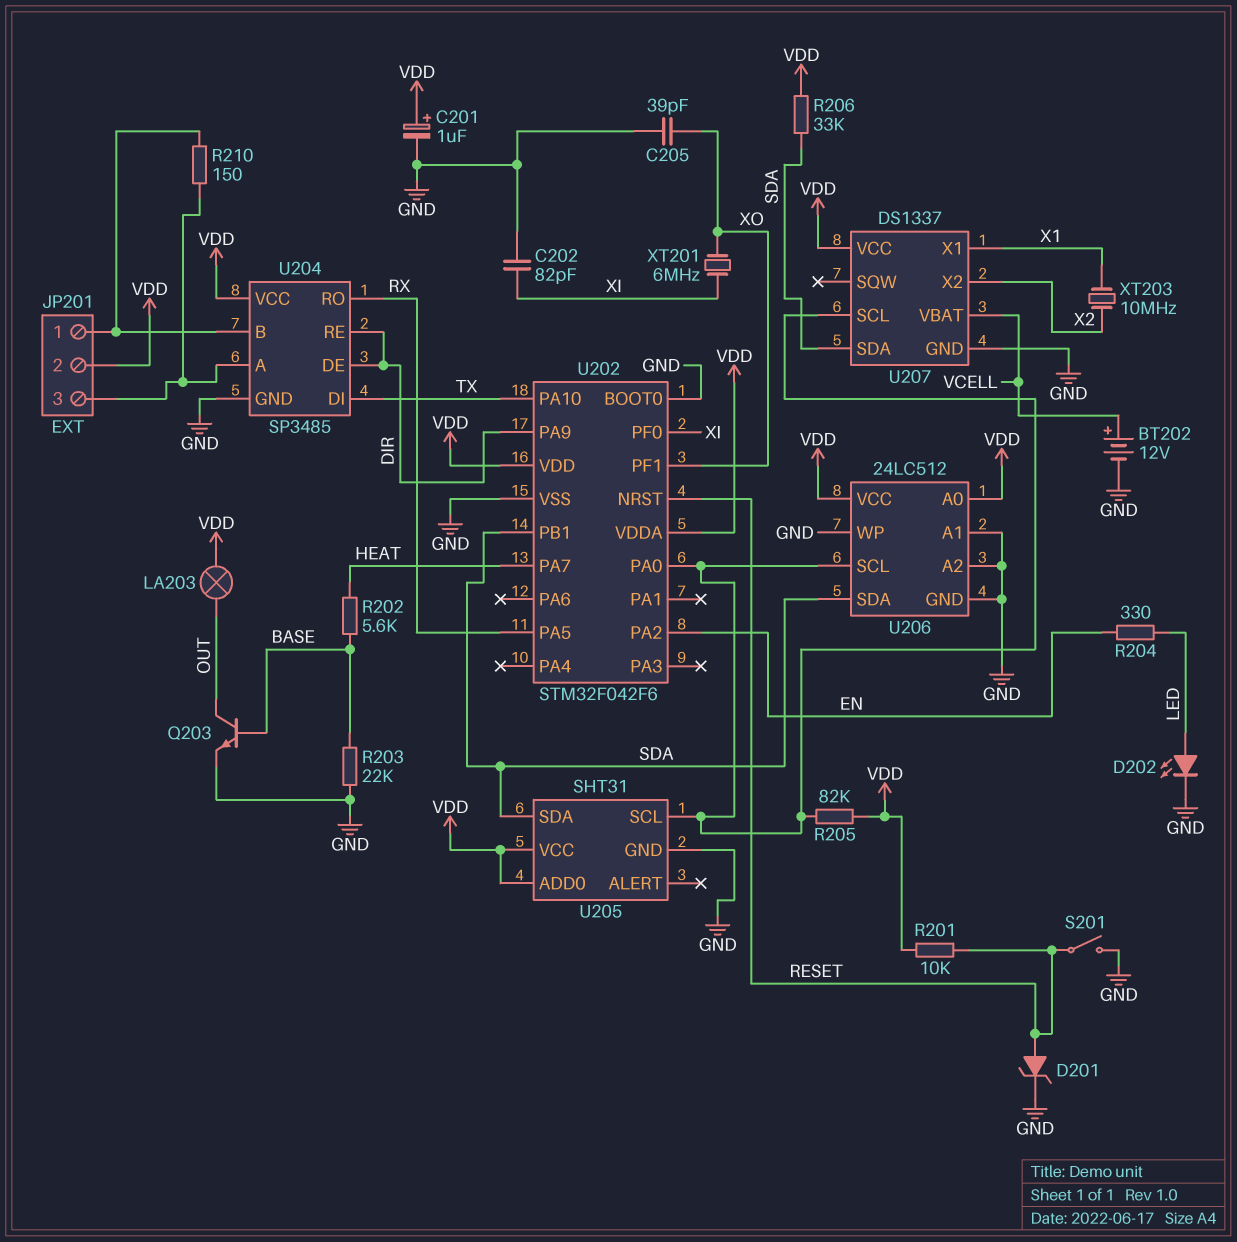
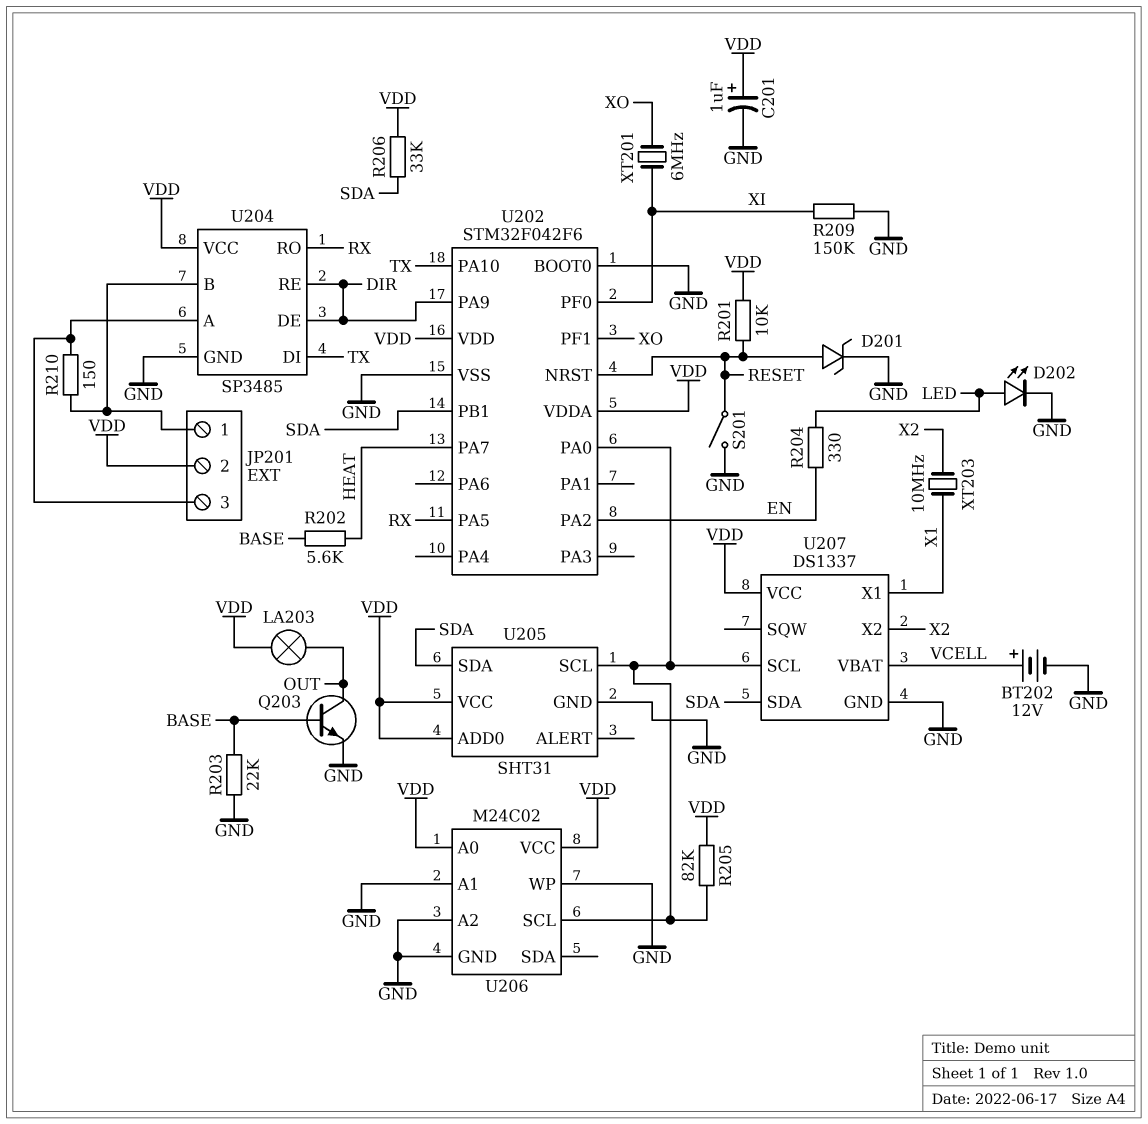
C202: 82pF (GND, XI) -> none
C205: 39pF (GND, XO) -> none
R209: none -> 150k (GND, XI)
U206: 24LC512 -> M24C02
U206 pin SDA: SDA -> none

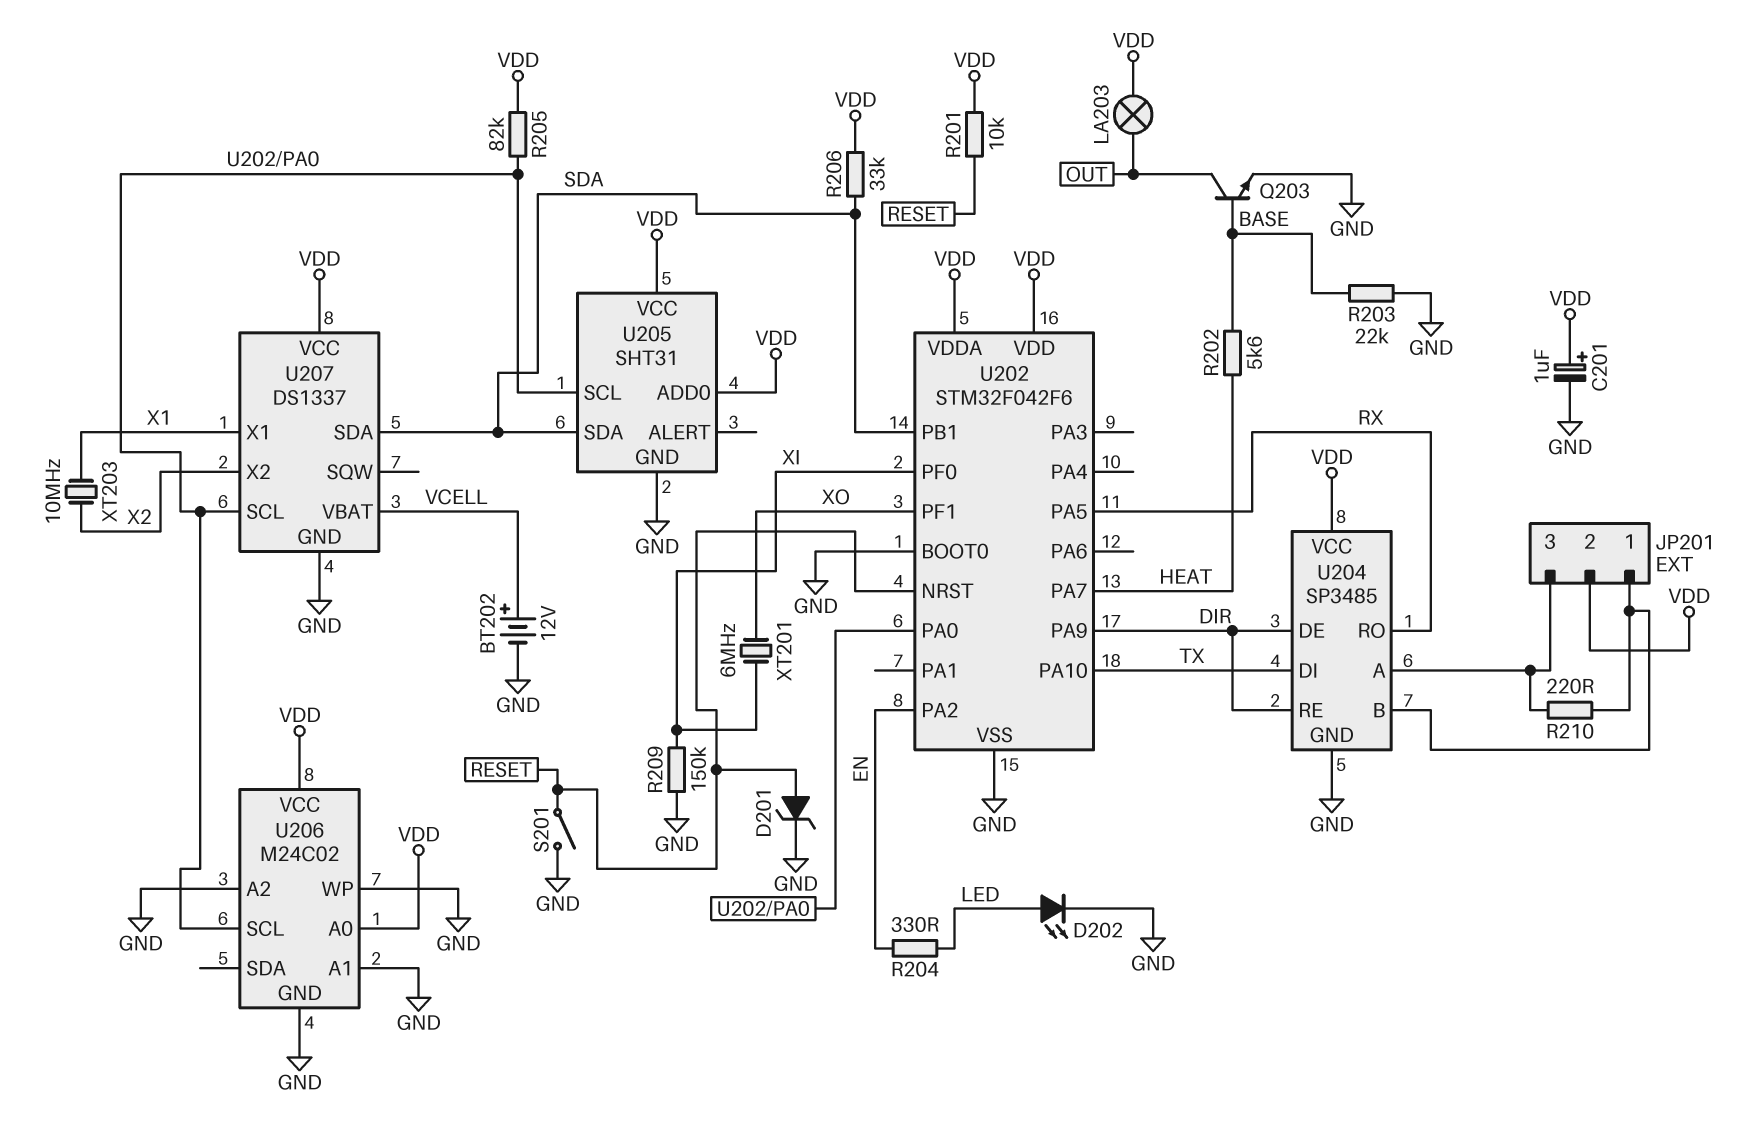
R210: 150 (JP201/1, JP201/3) -> 220 (JP201/1, JP201/3)

